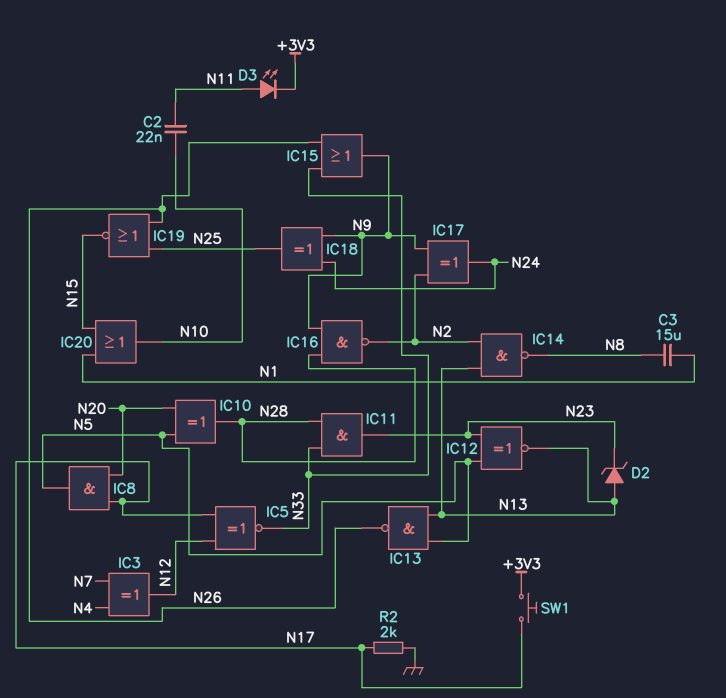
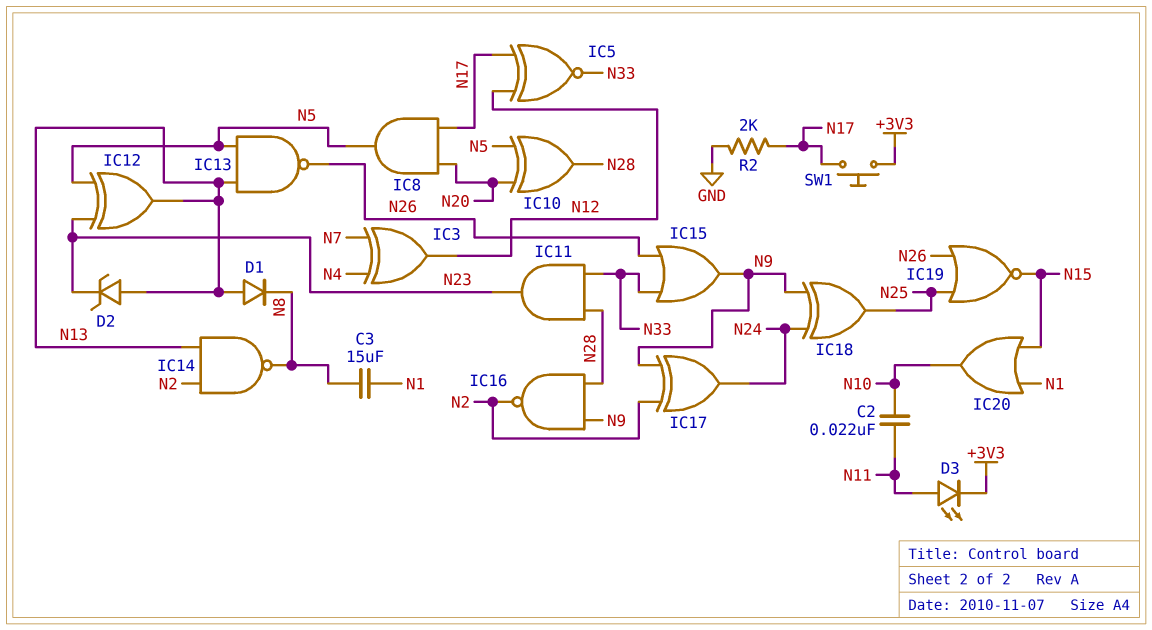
D1: none -> diode (A N13, K N8)
IC12: XNOR (in N5, in N23, out N13) -> XOR (in N5, in N23, out N13)

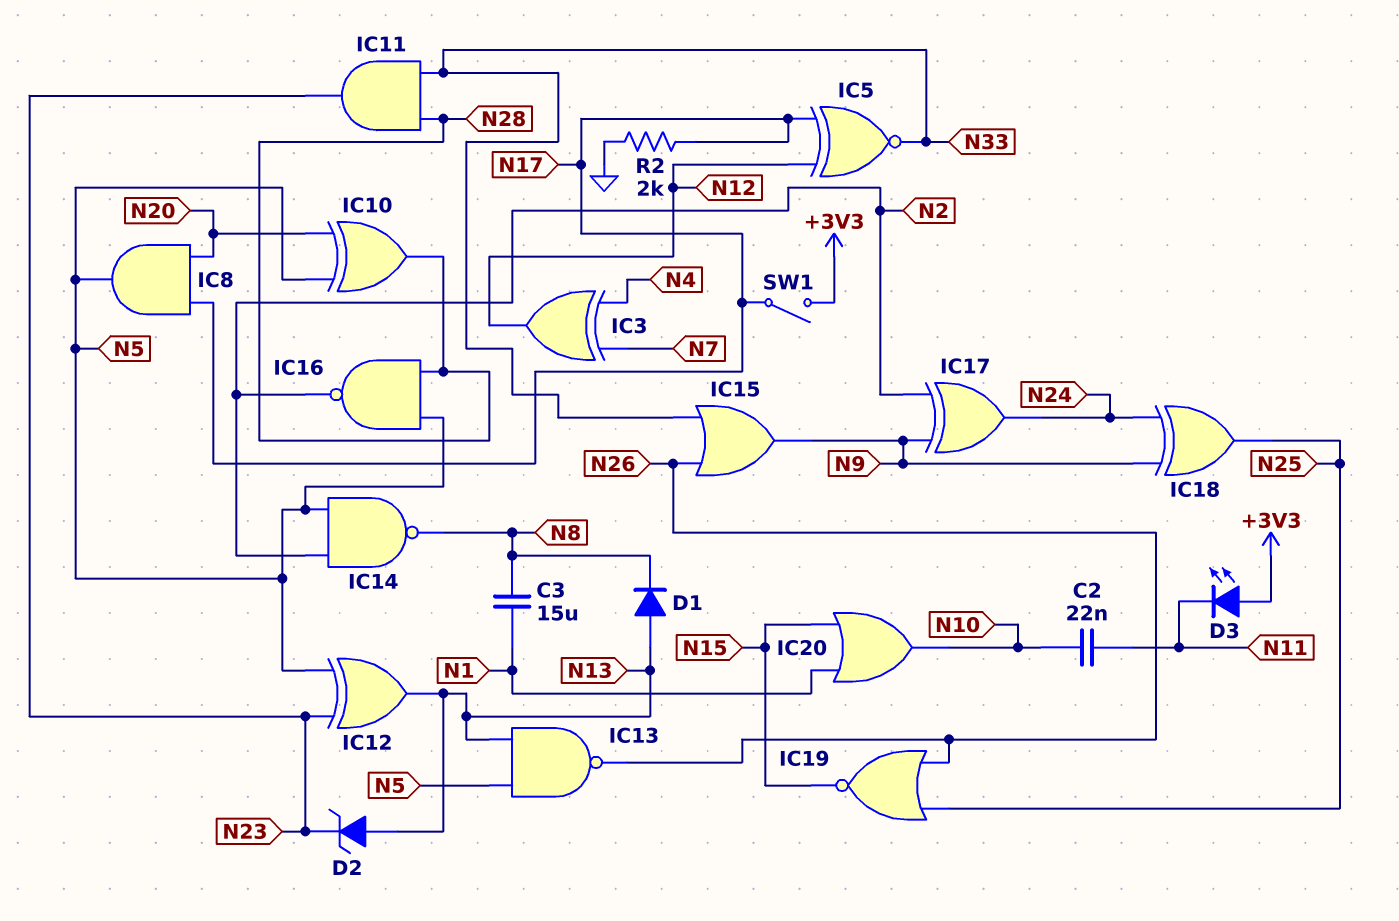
D3: LED (A N11, K +3V3) -> LED (A +3V3, K N11)
IC14: NAND (in N2, in N13, out N8) -> NAND (in N2, in N5, out N8)
IC16: NAND (in N9, in N28, out N2) -> NAND (in N5, in N28, out N2)
SW1: button (+3V3, N17) -> switch (+3V3, N17)

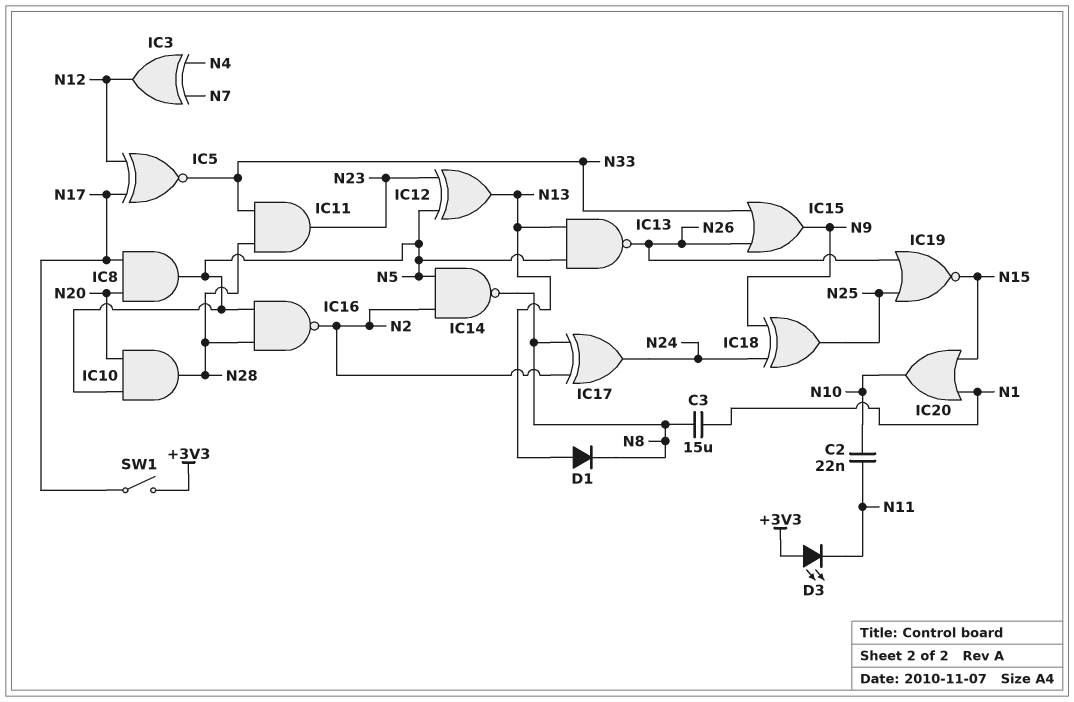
D2: zener (A N13, K N23) -> none
IC10: XOR (in N5, in N20, out N28) -> AND (in N5, in N20, out N28)
IC17: XOR (in N2, in N9, out N24) -> XOR (in N2, in N8, out N24)
R2: 2k (GND, N17) -> none

